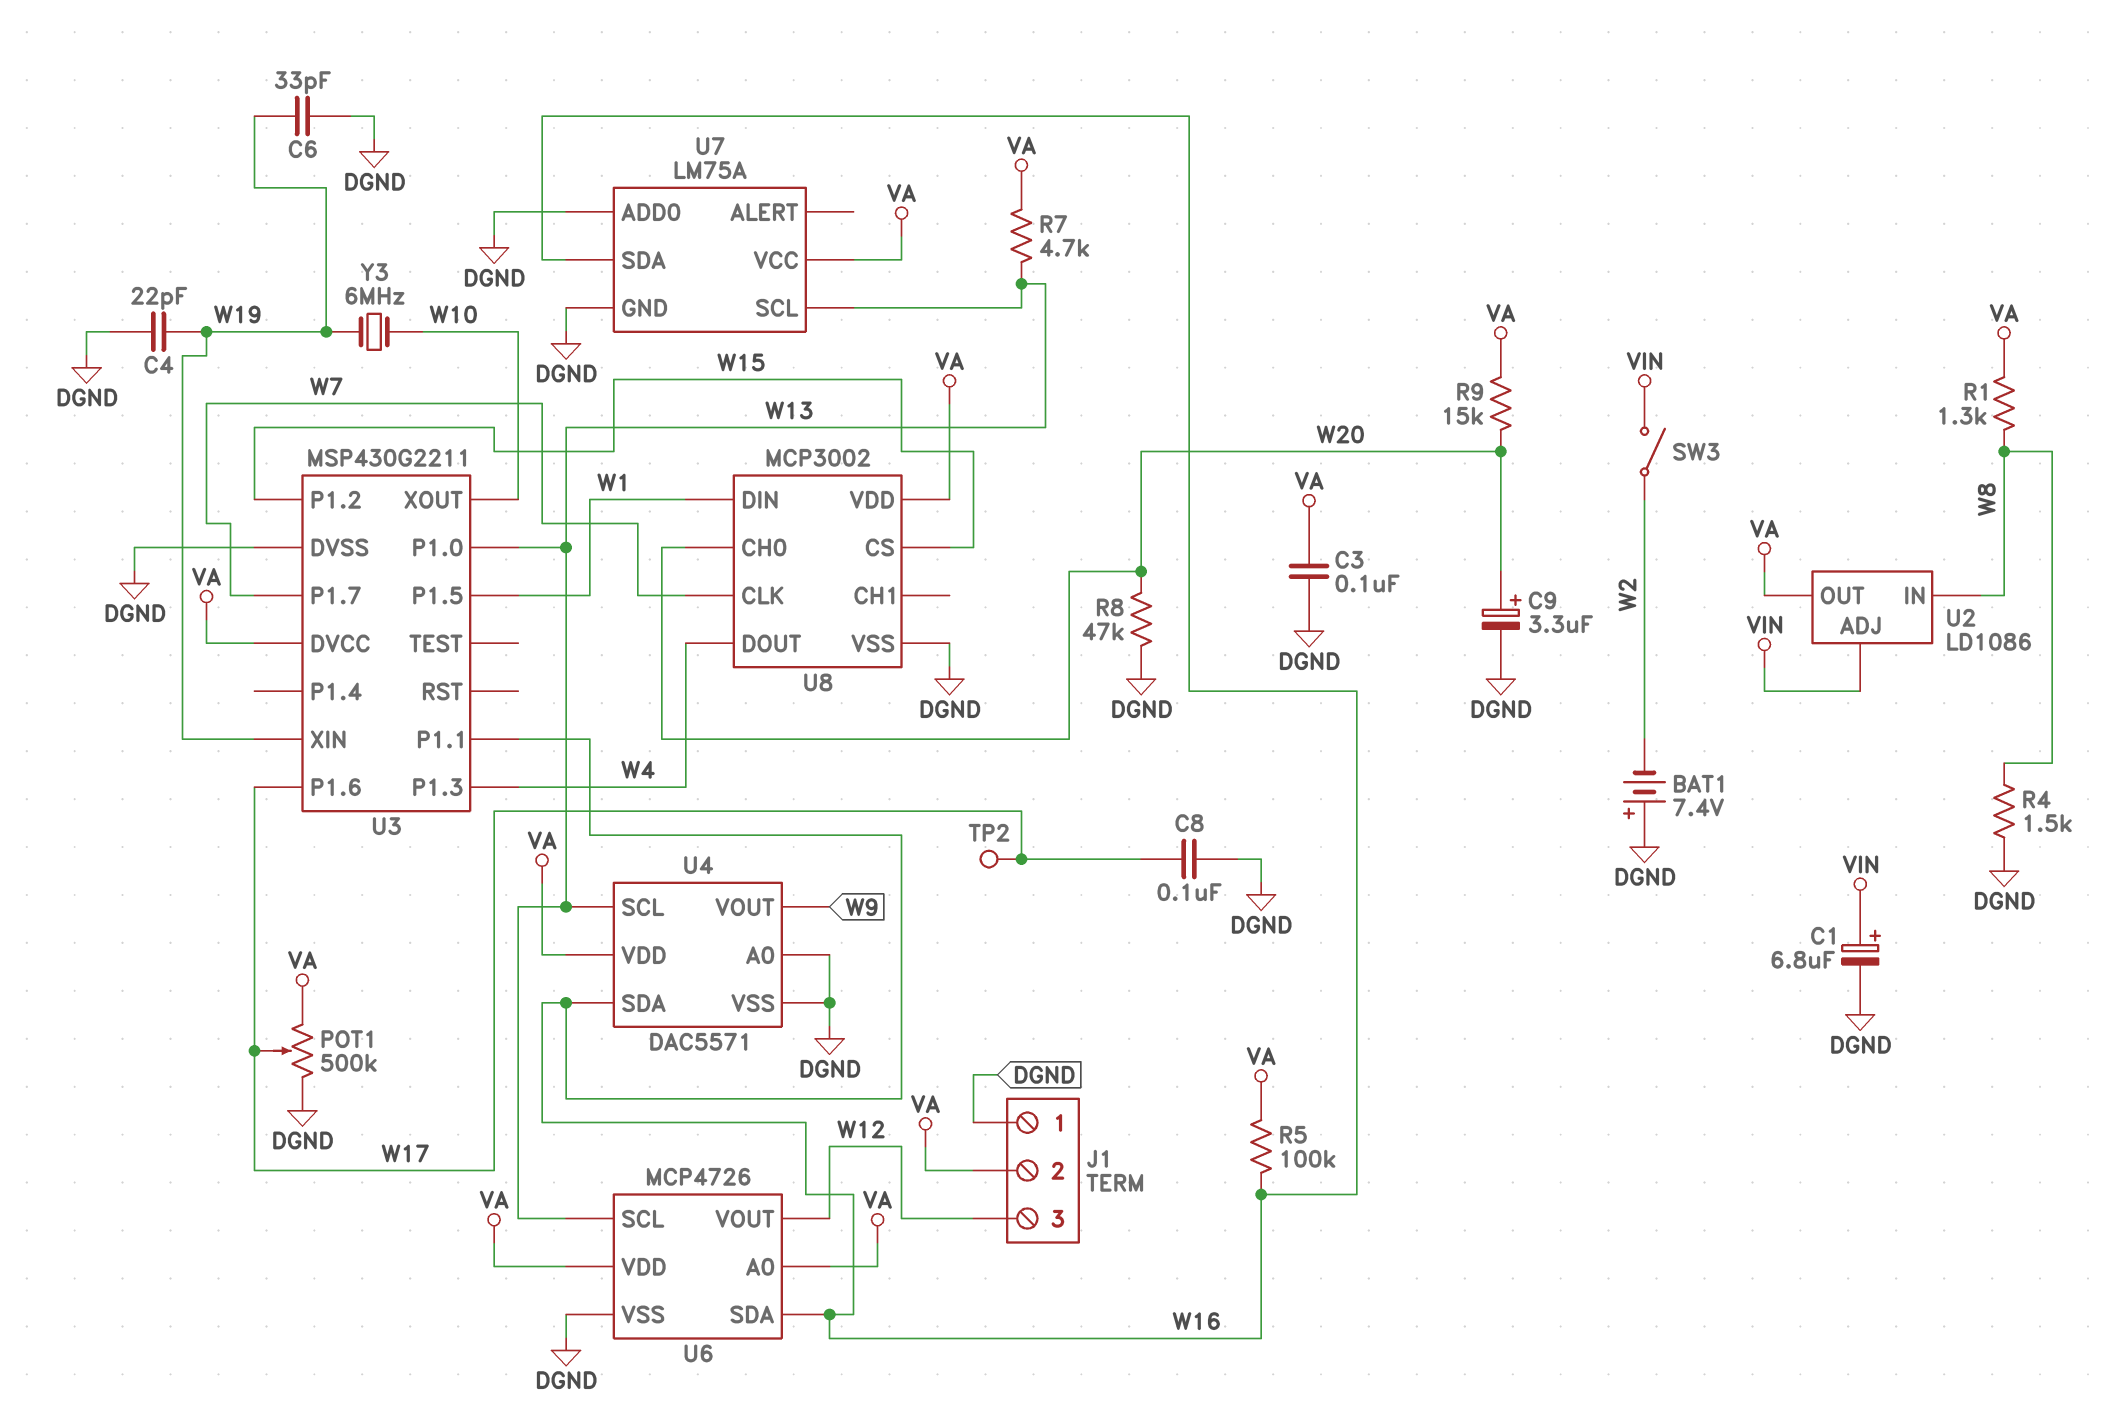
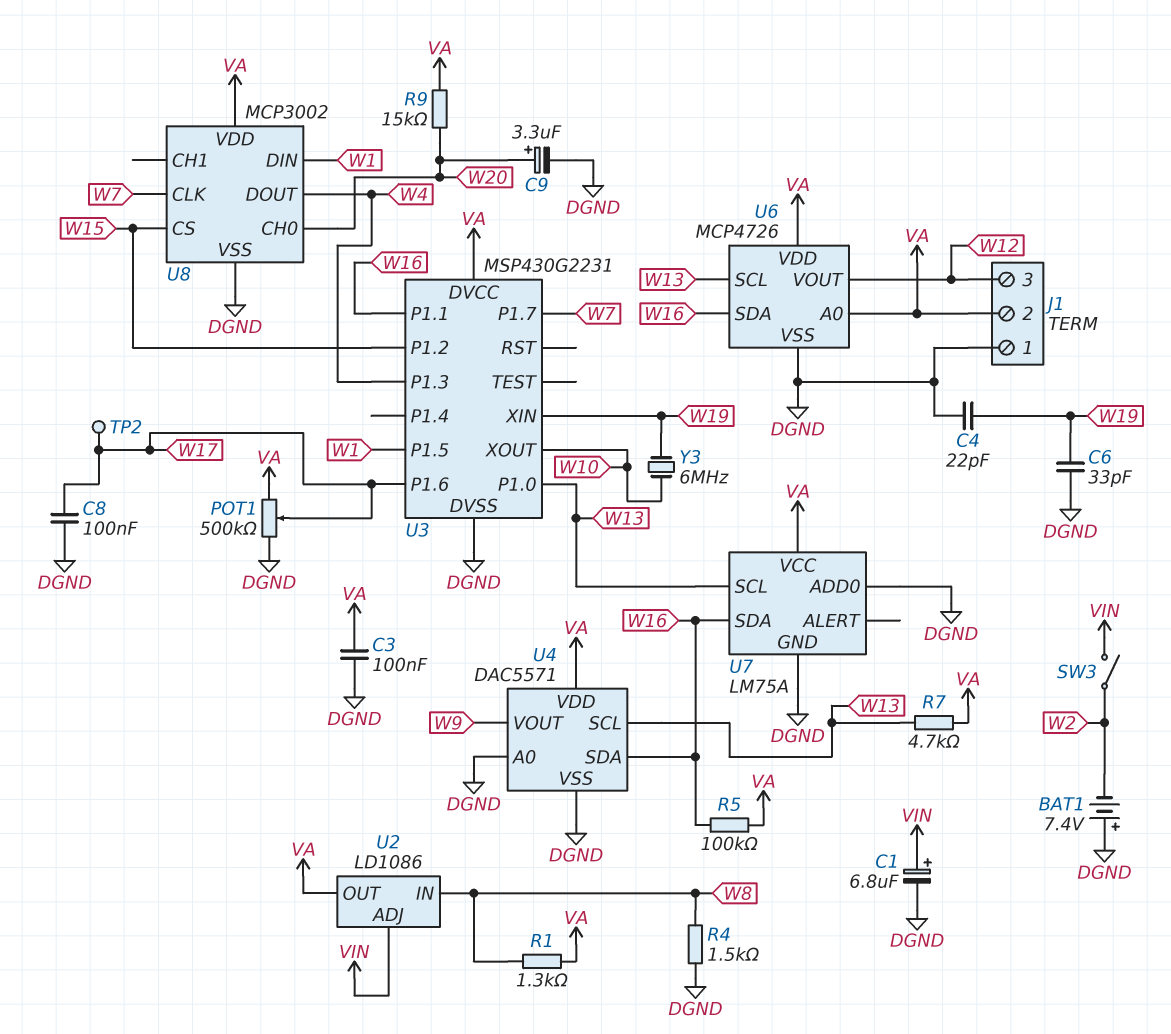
R8: 47k (DGND, W20) -> none
U3: MSP430G2211 -> MSP430G2231

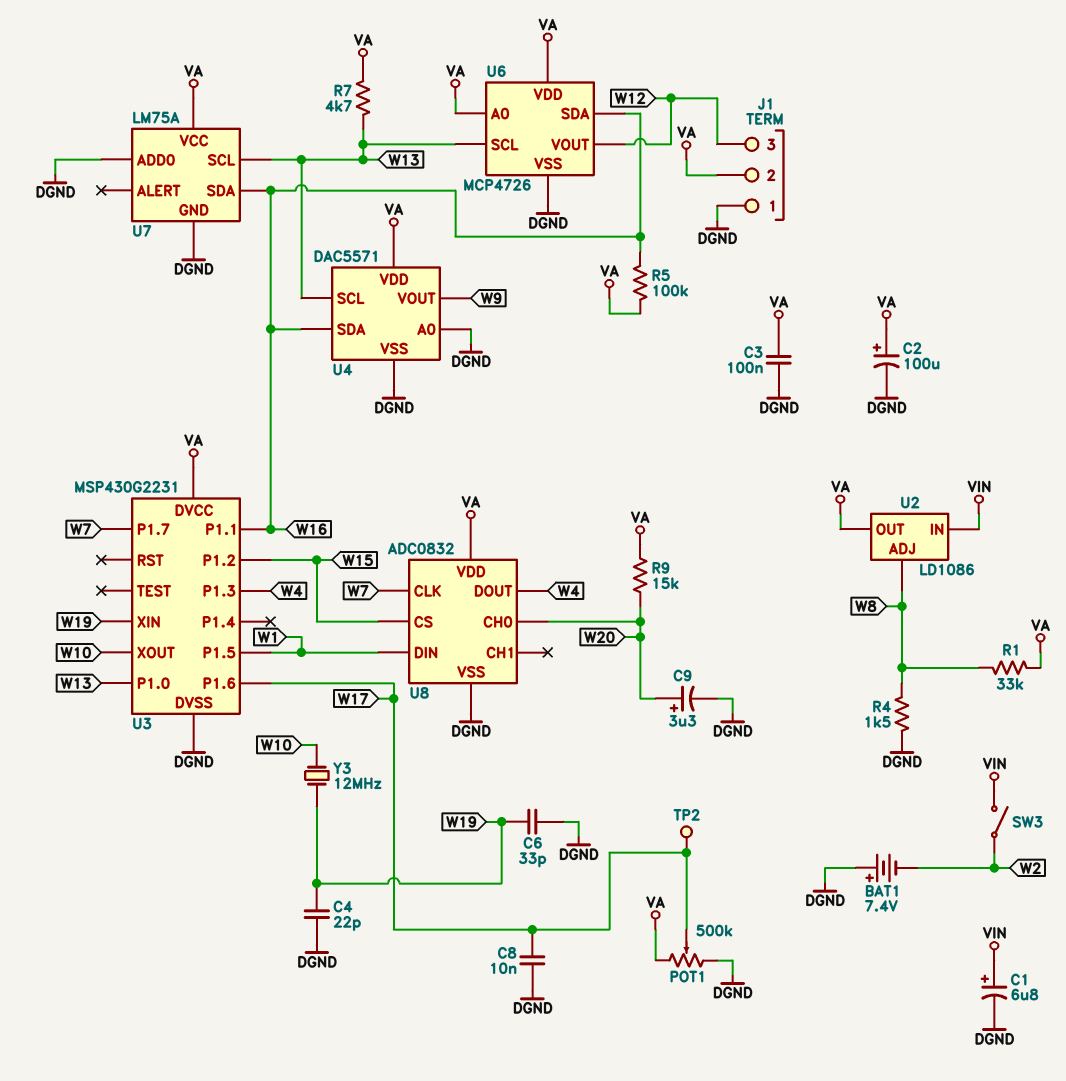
C2: none -> 100uF (plus VA, minus DGND)
C8: 100nF (DGND, W17) -> 10nF (DGND, W17)
R1: 1.3k (VA, W8) -> 33k (VA, W8)
U2 pin ADJ: VIN -> W8
U2 pin IN: W8 -> VIN
U8: MCP3002 -> ADC0832
Y3: 6MHz (W10, W19) -> 12MHz (W10, W19)

